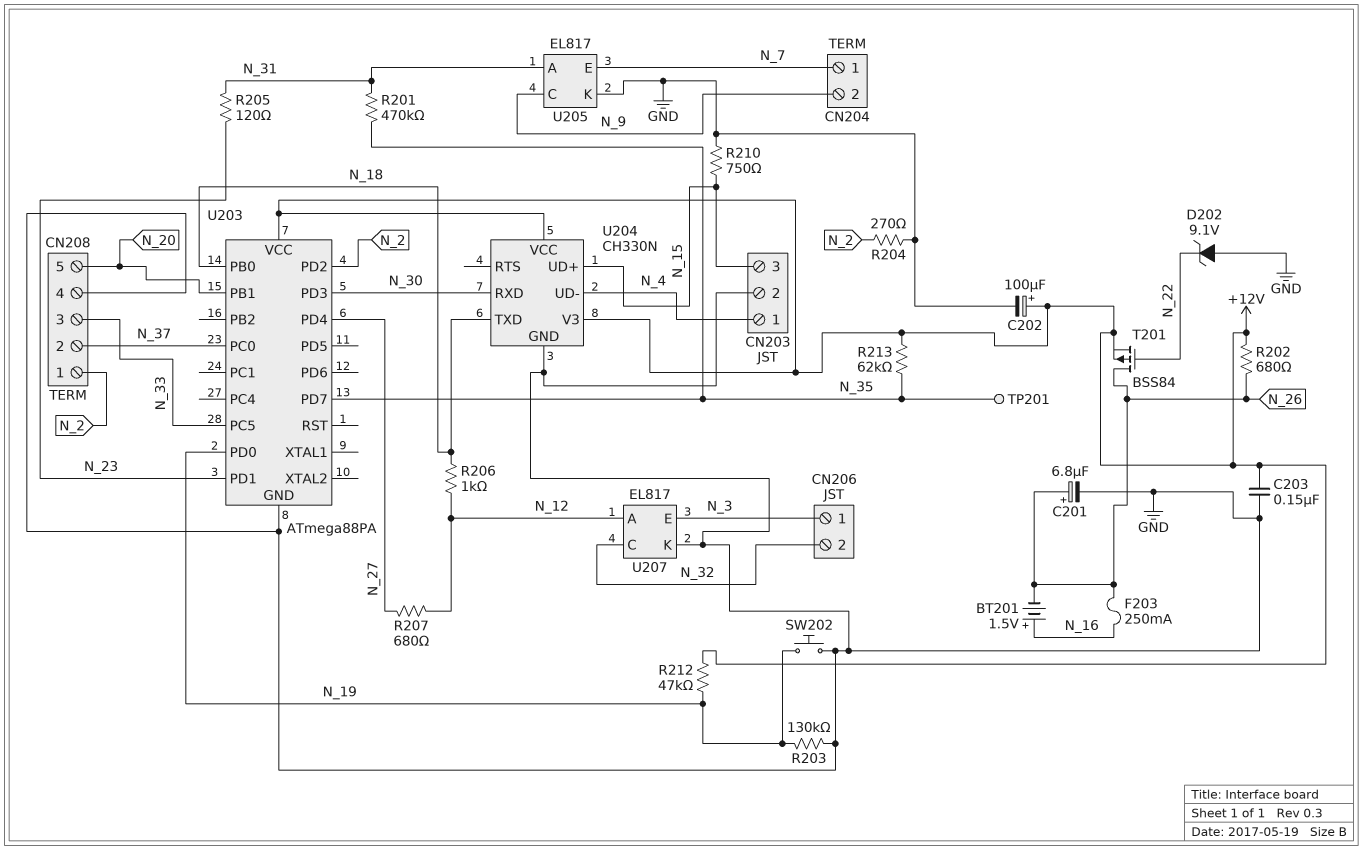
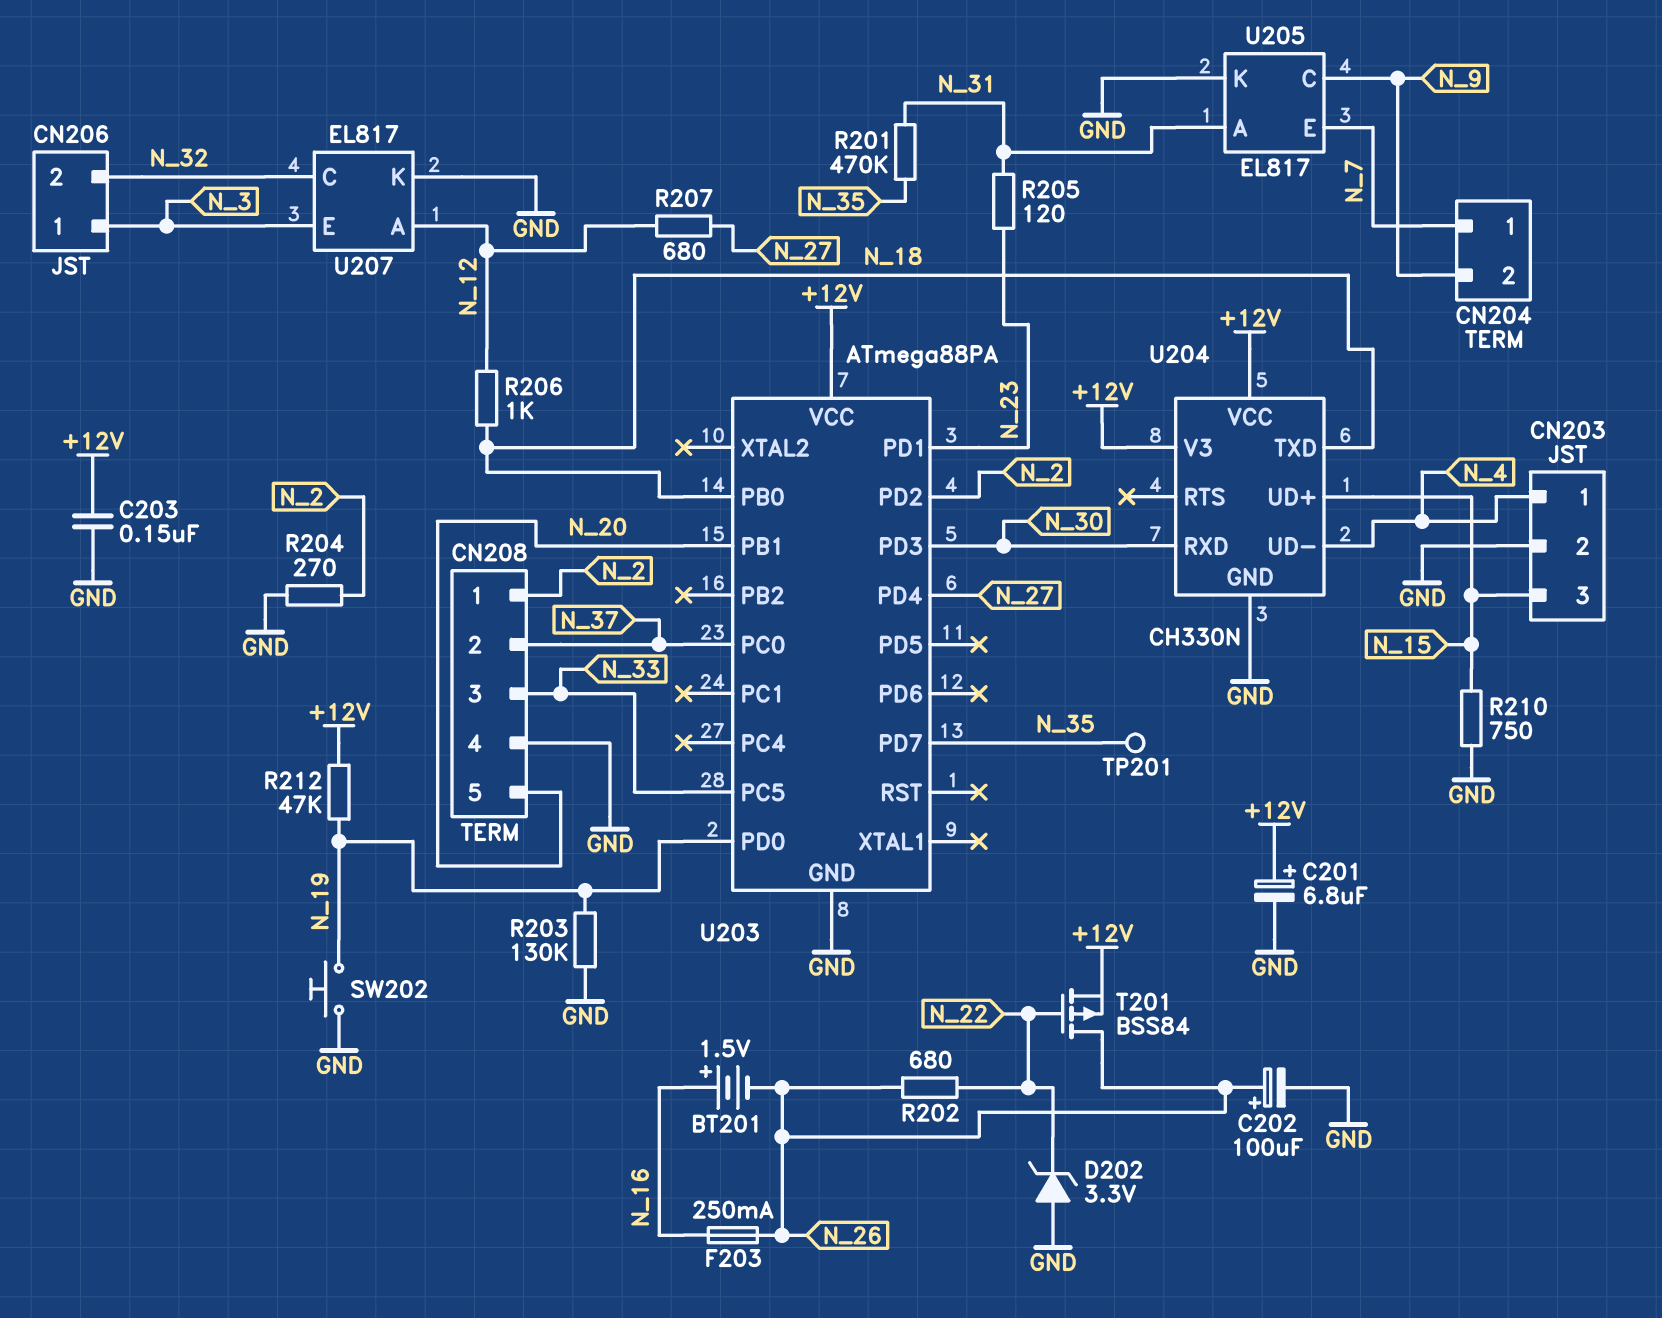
C201: 6.8uF (plus N_26, minus GND) -> 6.8uF (plus +12V, minus GND)
C202: 100uF (plus +12V, minus GND) -> 100uF (plus N_26, minus GND)
D202: zener 9.1V (A GND, K N_22) -> zener 3.3V (A GND, K N_22)
R202: 680 (+12V, N_26) -> 680 (N_22, N_26)
R213: 62k (+12V, N_35) -> none

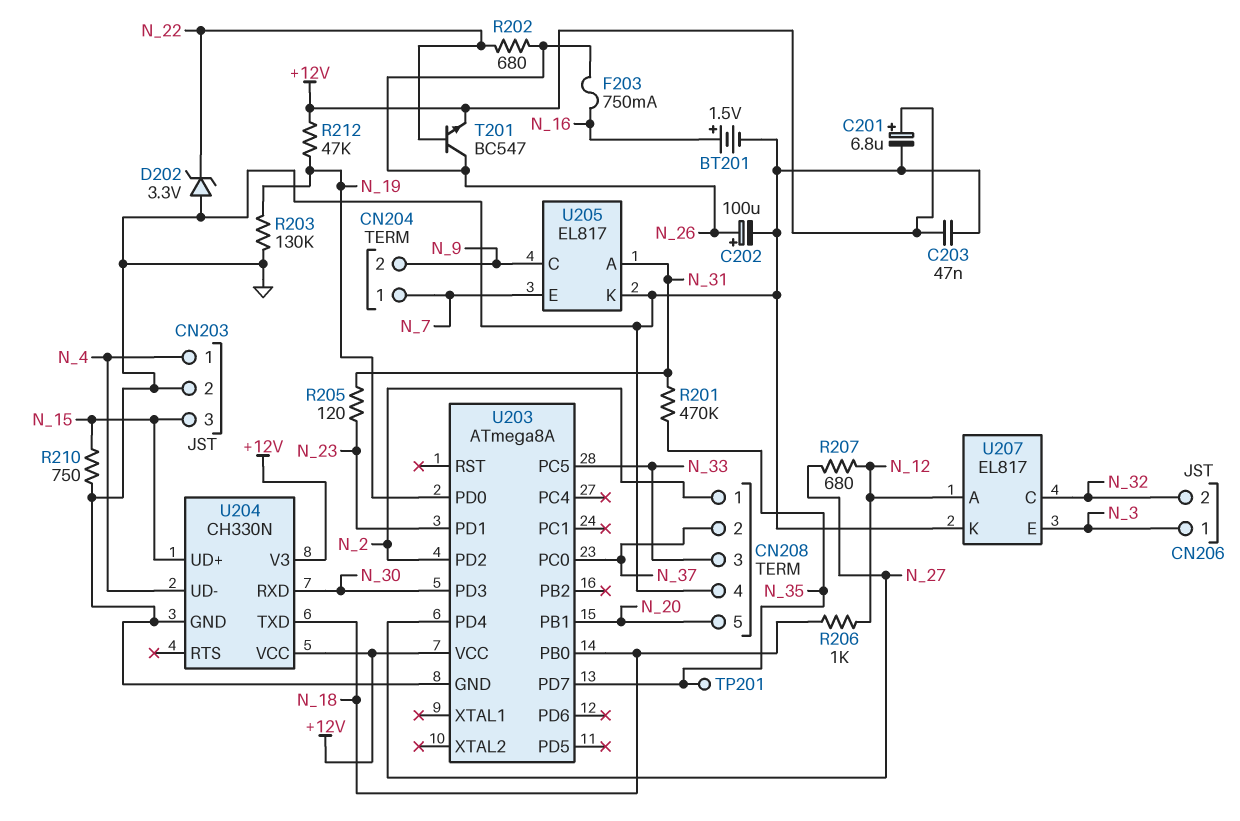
BT201: 1.5V (plus N_16, minus N_26) -> 1.5V (plus N_16, minus GND)
C203: 150nF (+12V, GND) -> 47nF (+12V, GND)
F203: 250mA (N_16, N_26) -> 750mA (N_16, N_26)
R204: 270 (GND, N_2) -> none
SW202: button (GND, N_19) -> none
T201: PMOS BSS84 (G N_22, D N_26, S +12V) -> NPN BC547 (B N_22, C N_26, E +12V)
U203: ATmega88PA -> ATmega8A

